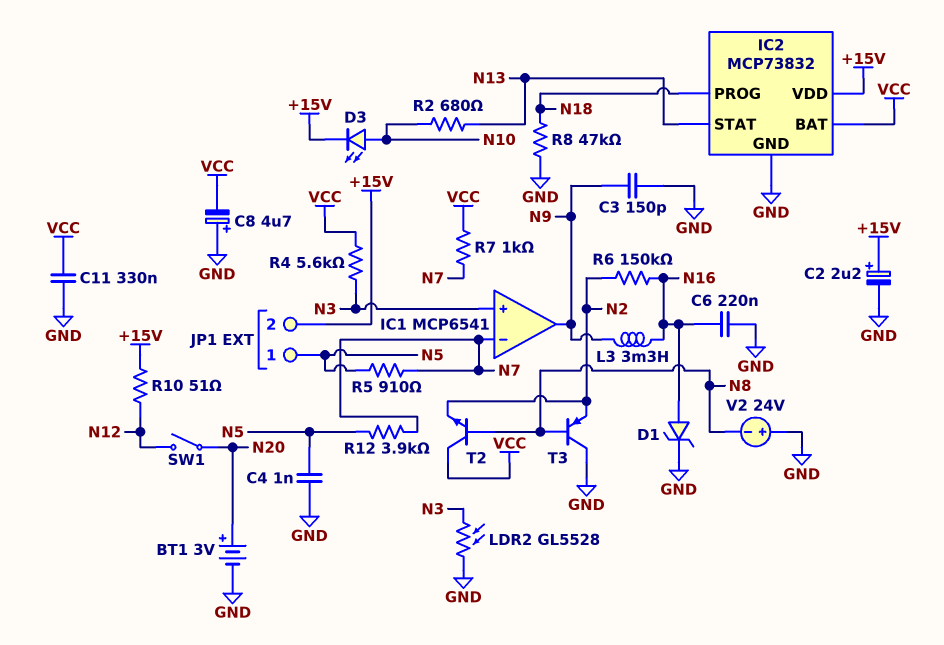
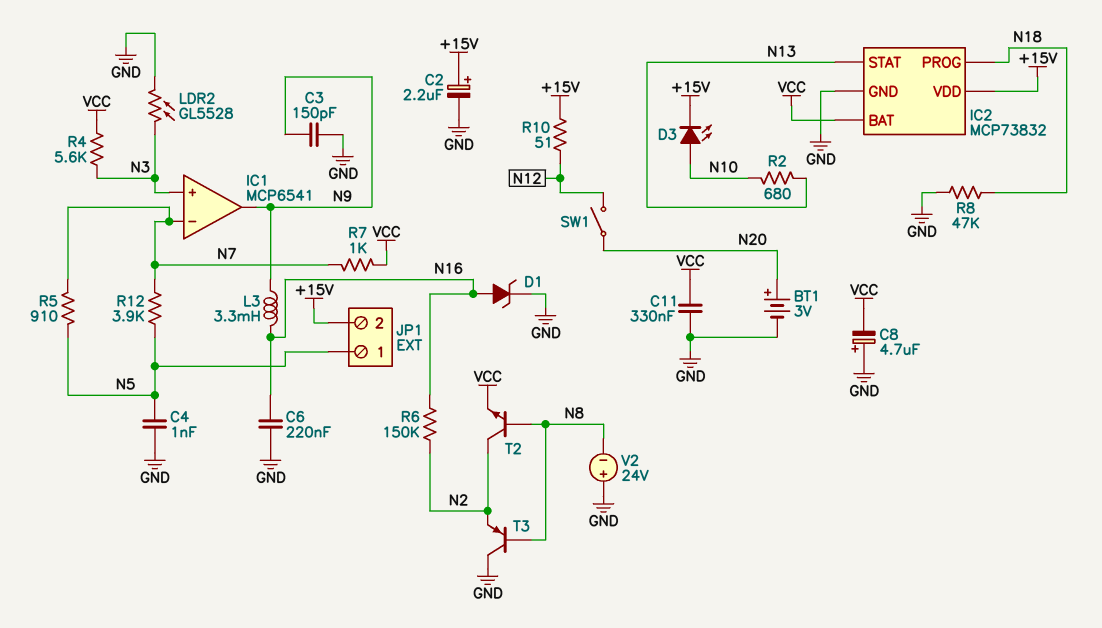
T2: NPN (B N8, C VCC, E N2) -> NPN (B N8, C N2, E VCC)

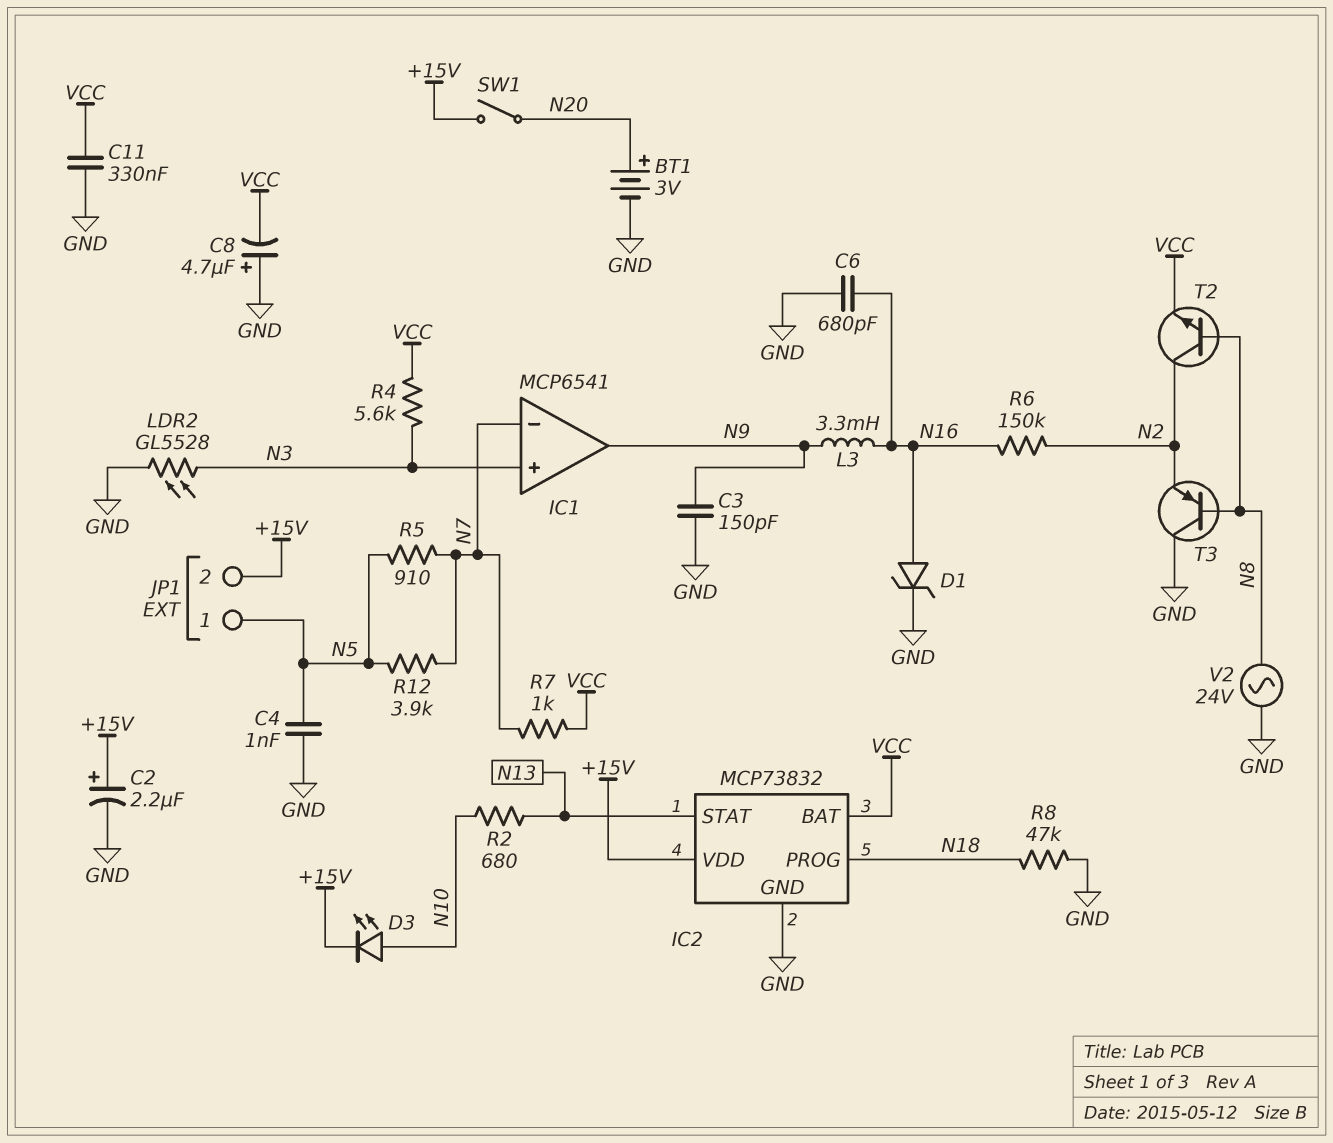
C6: 220nF (GND, N16) -> 680pF (GND, N16)
R10: 51 (+15V, N12) -> none
SW1: switch (N12, N20) -> switch (+15V, N20)
V2: 24V (plus GND, minus N8) -> AC 24V (GND, N8)

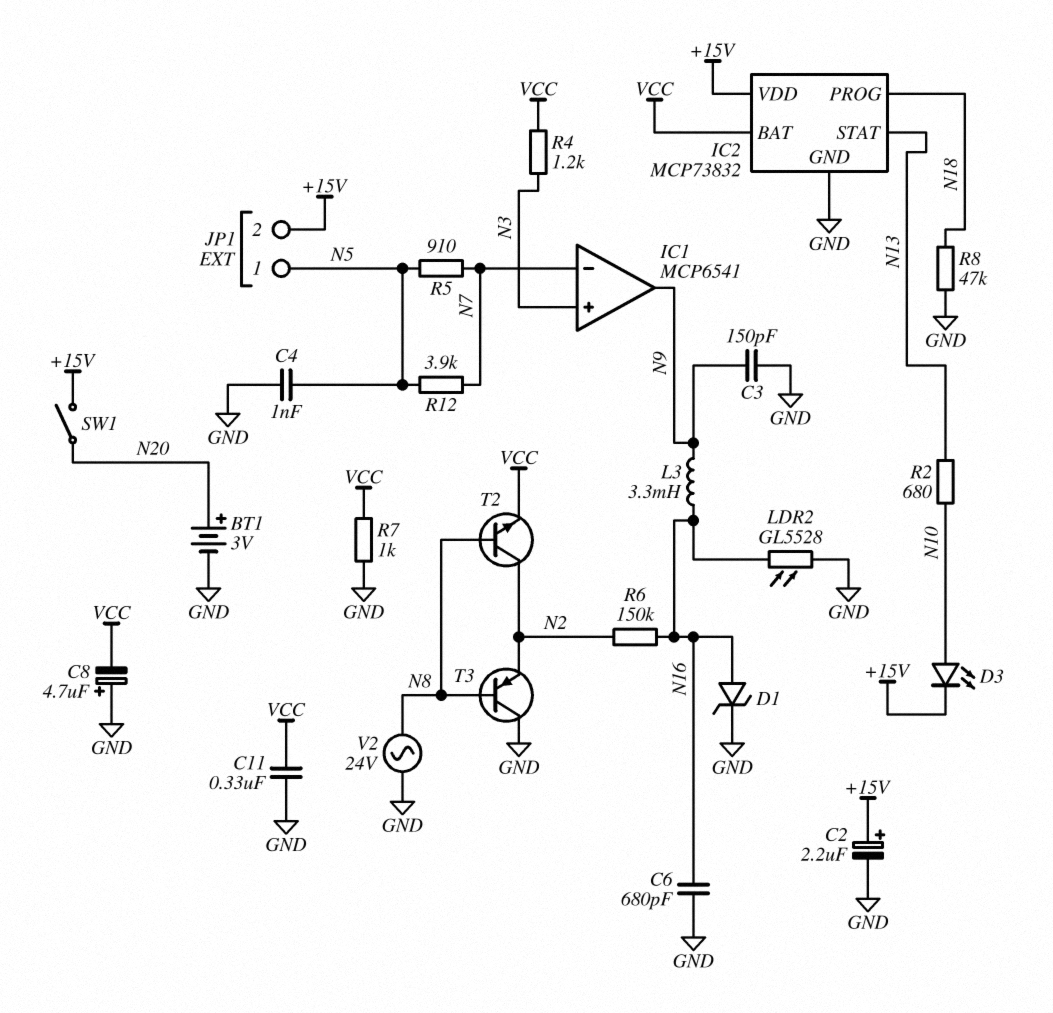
LDR2: GL5528 (GND, N3) -> GL5528 (GND, N16)
R4: 5.6k (N3, VCC) -> 1.2k (N3, VCC)
R7: 1k (N7, VCC) -> 1k (GND, VCC)

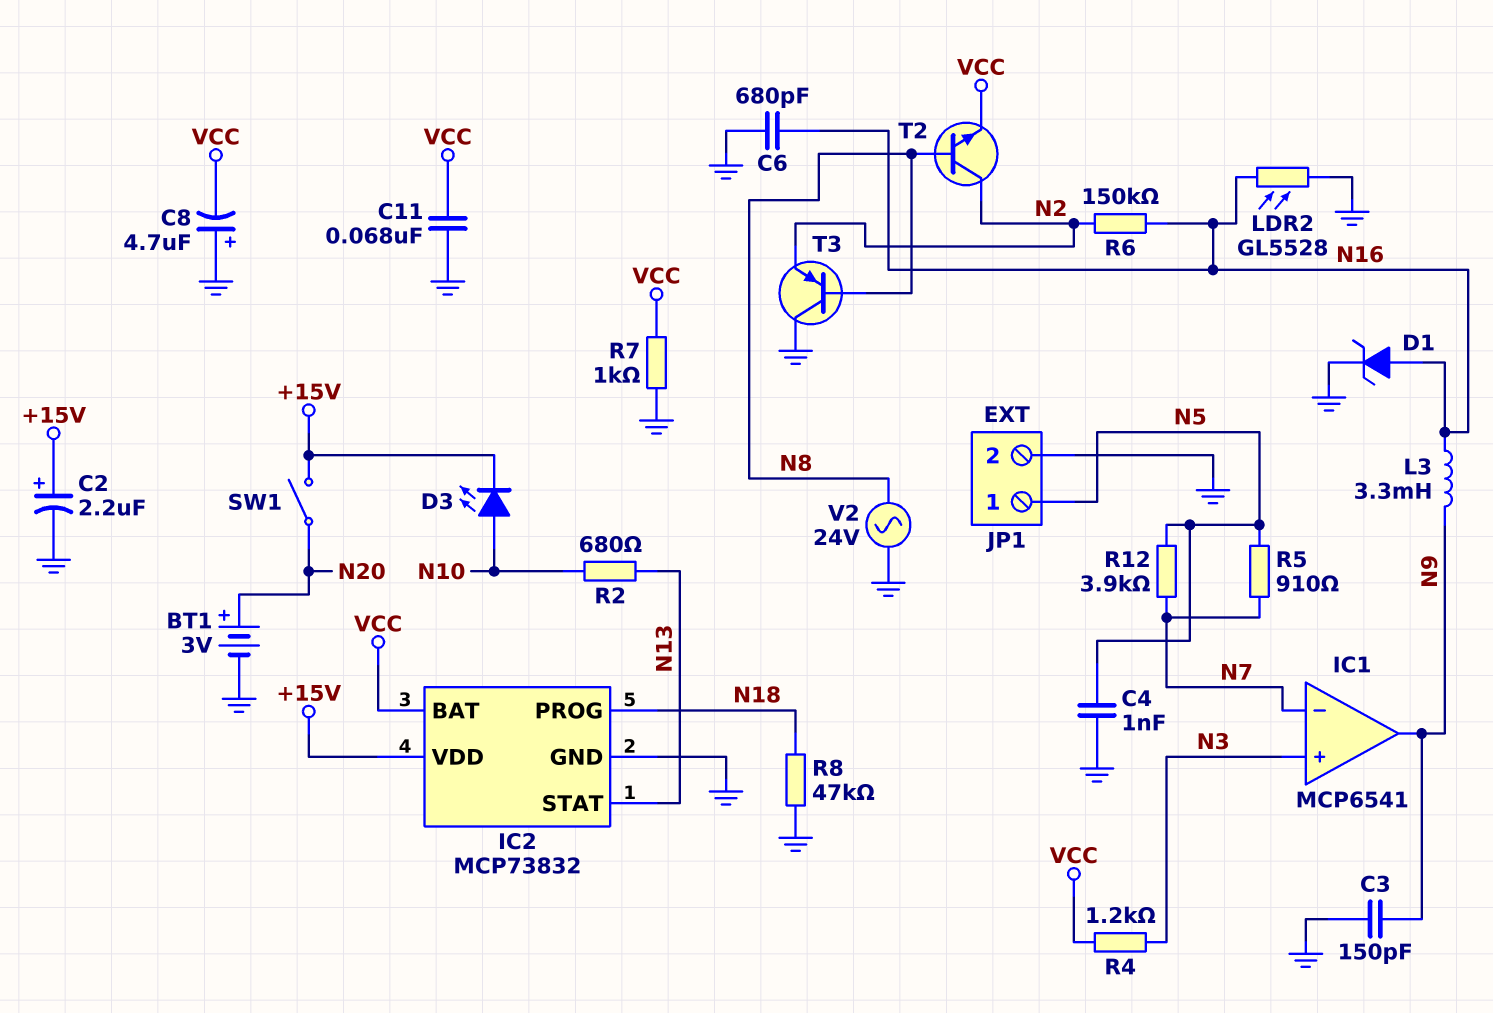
C11: 330nF (GND, VCC) -> 68nF (GND, VCC)
JP1 pin 2: +15V -> GND

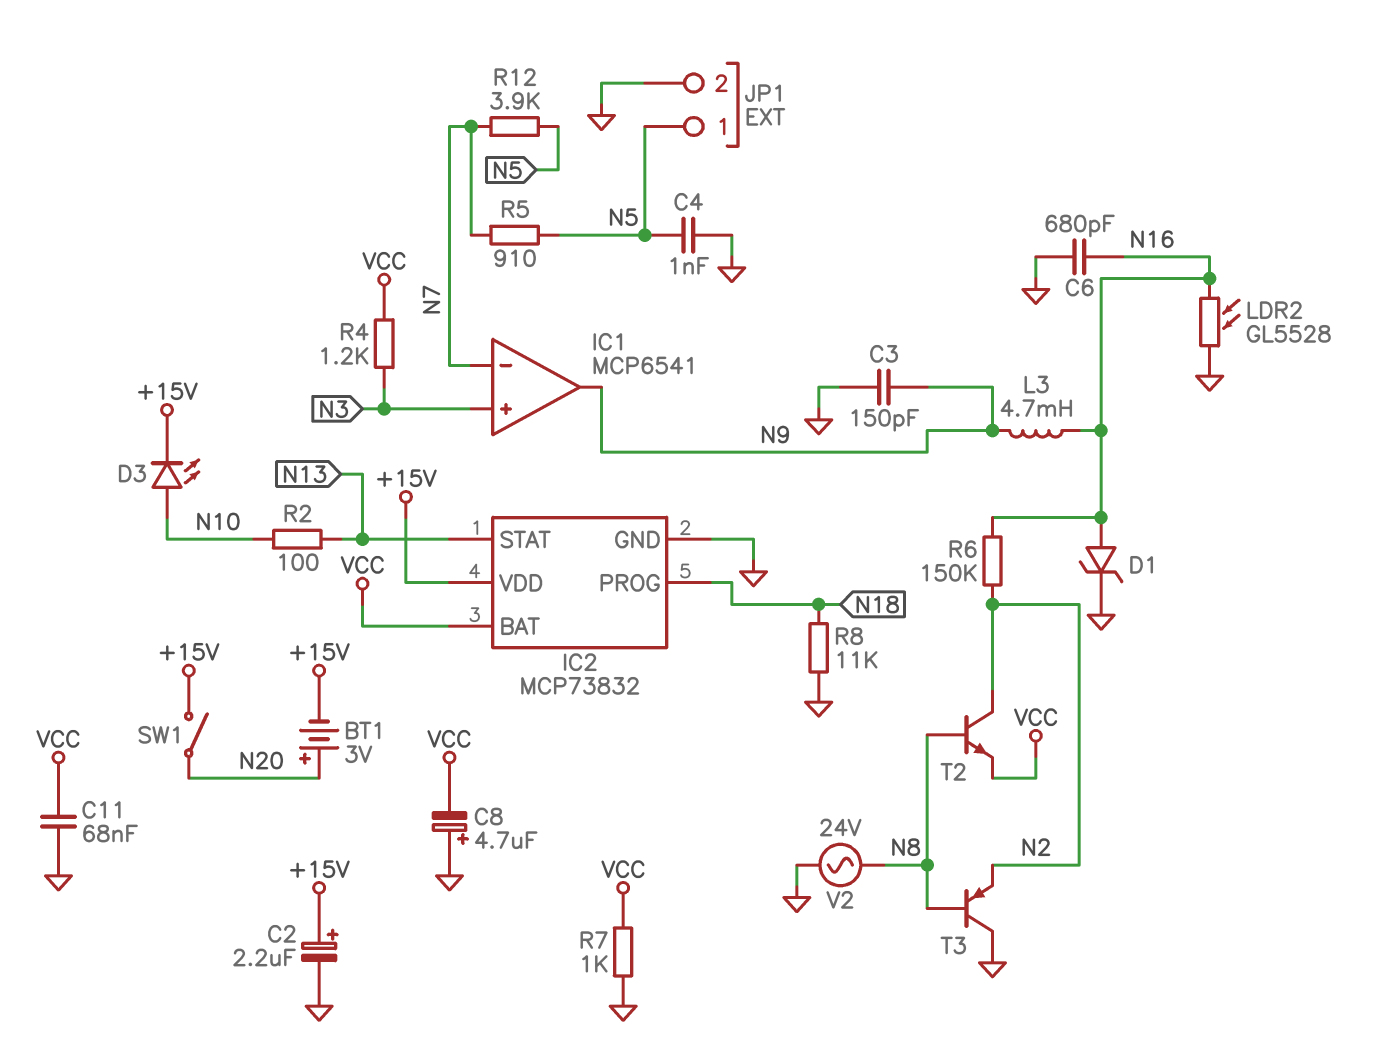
BT1: 3V (plus N20, minus GND) -> 3V (plus N20, minus +15V)
L3: 3.3mH (N9, N16) -> 4.7mH (N9, N16)
R2: 680 (N10, N13) -> 100 (N10, N13)
R8: 47k (GND, N18) -> 11k (GND, N18)

